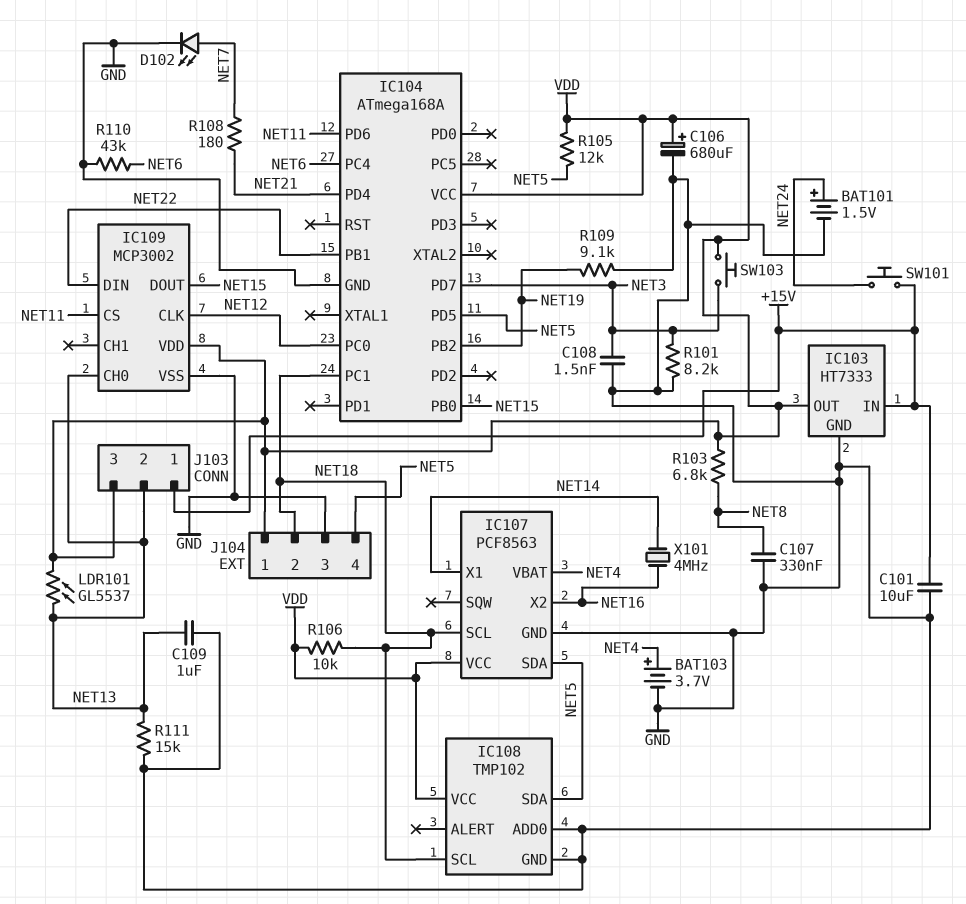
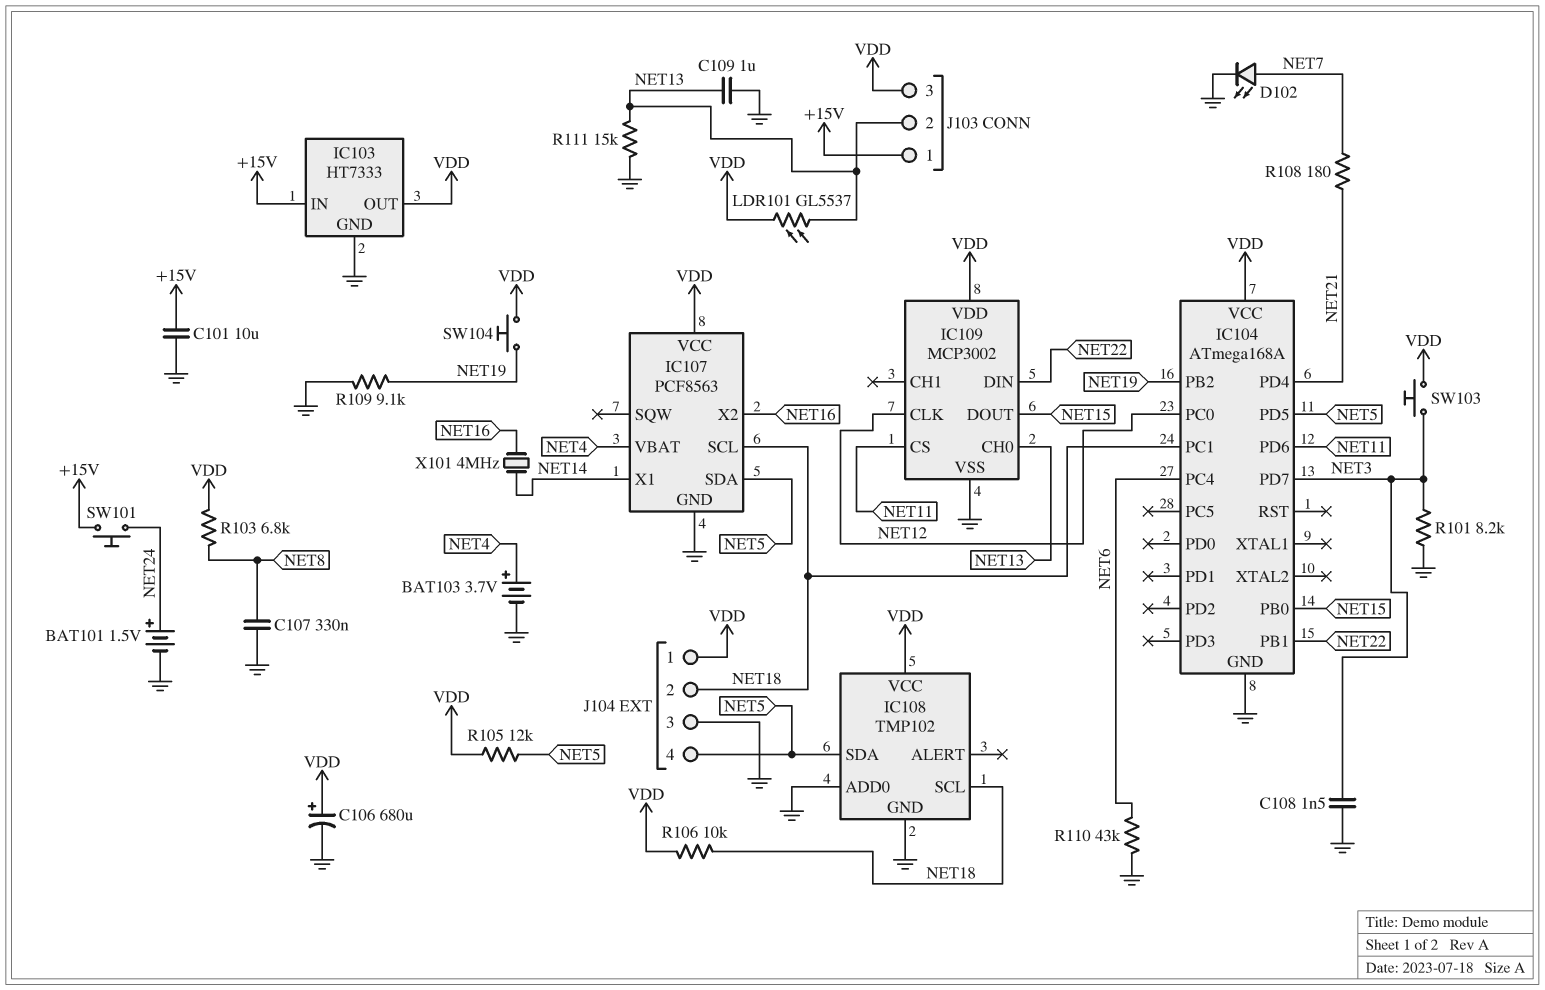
SW104: none -> button (NET19, VDD)

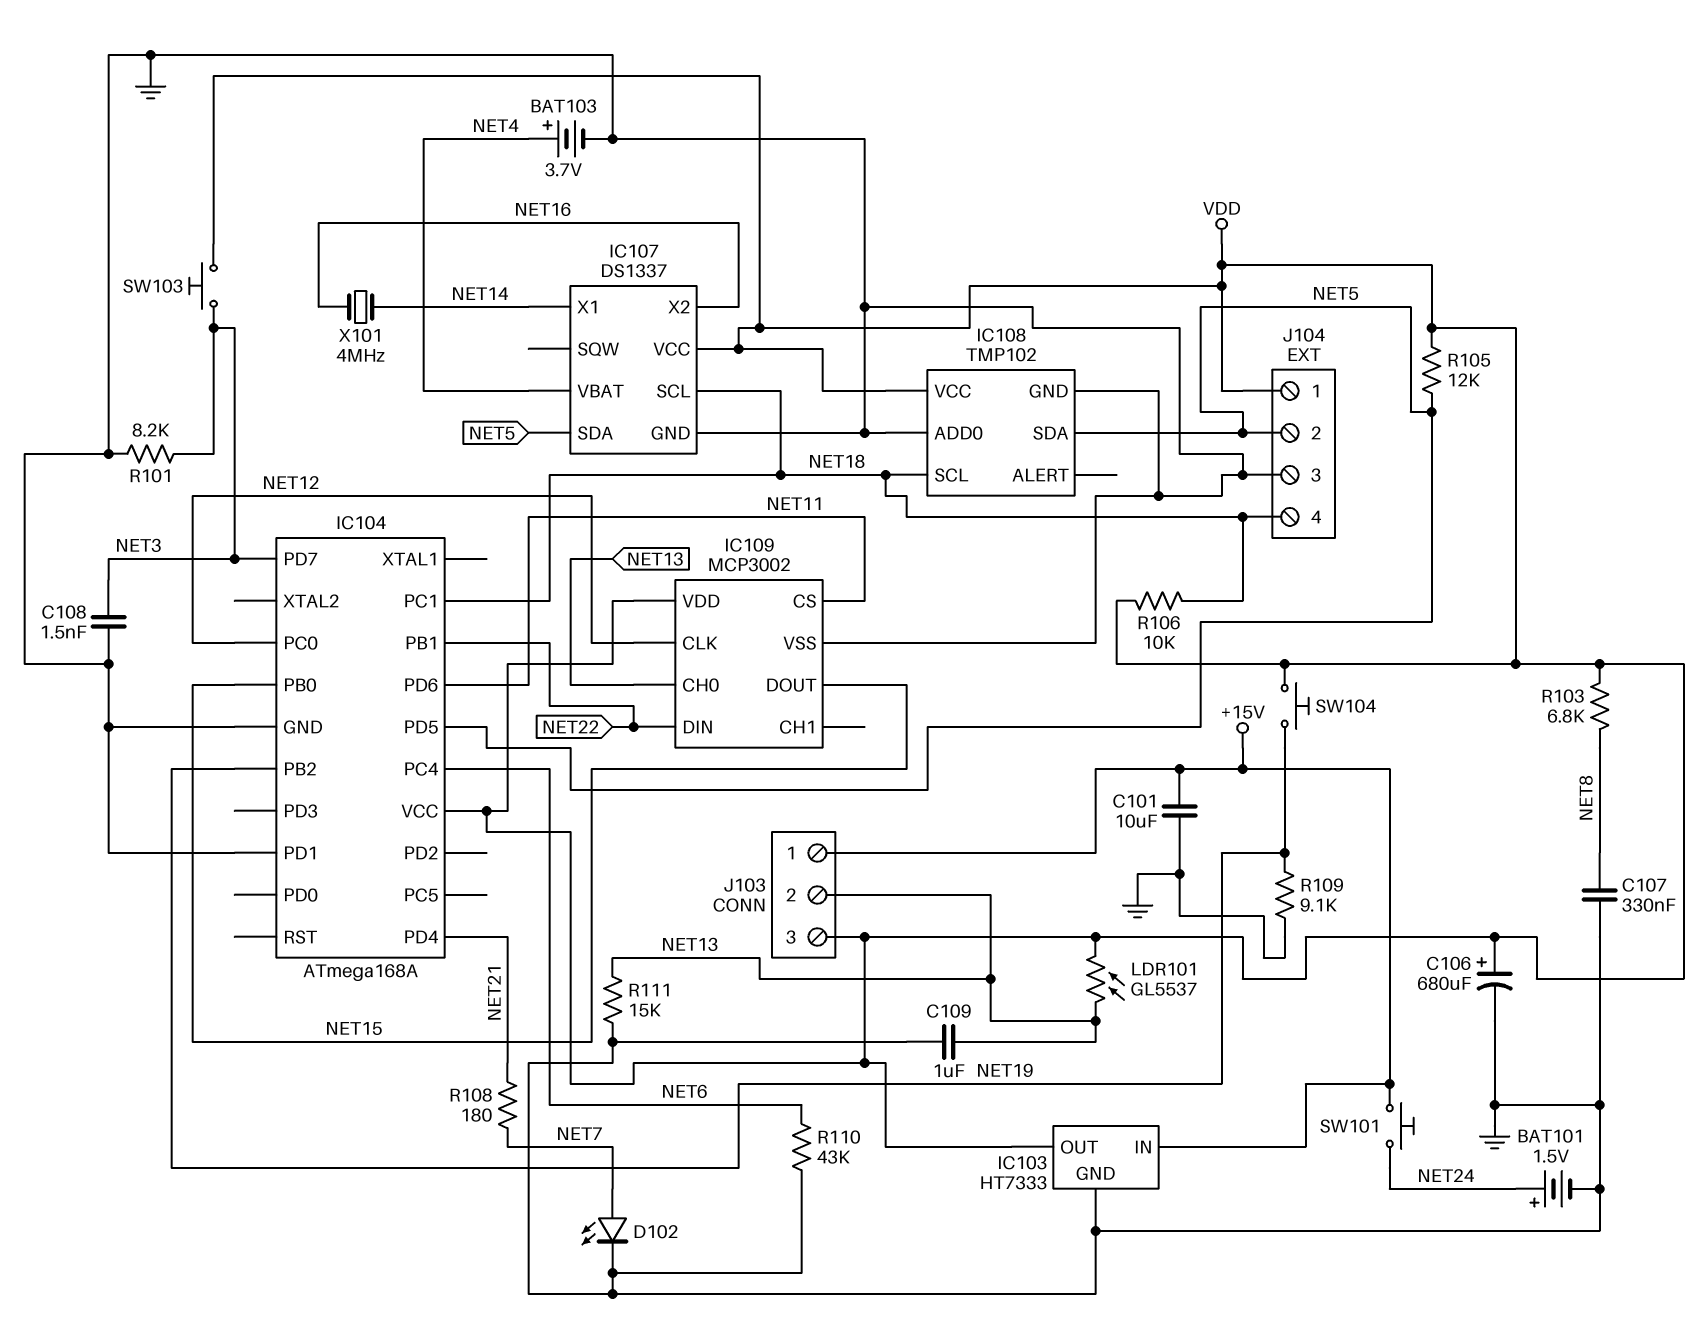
IC104 pin PD1: none -> GND
IC107: PCF8563 -> DS1337
J104 pin 2: NET18 -> NET5
J104 pin 4: NET5 -> NET18

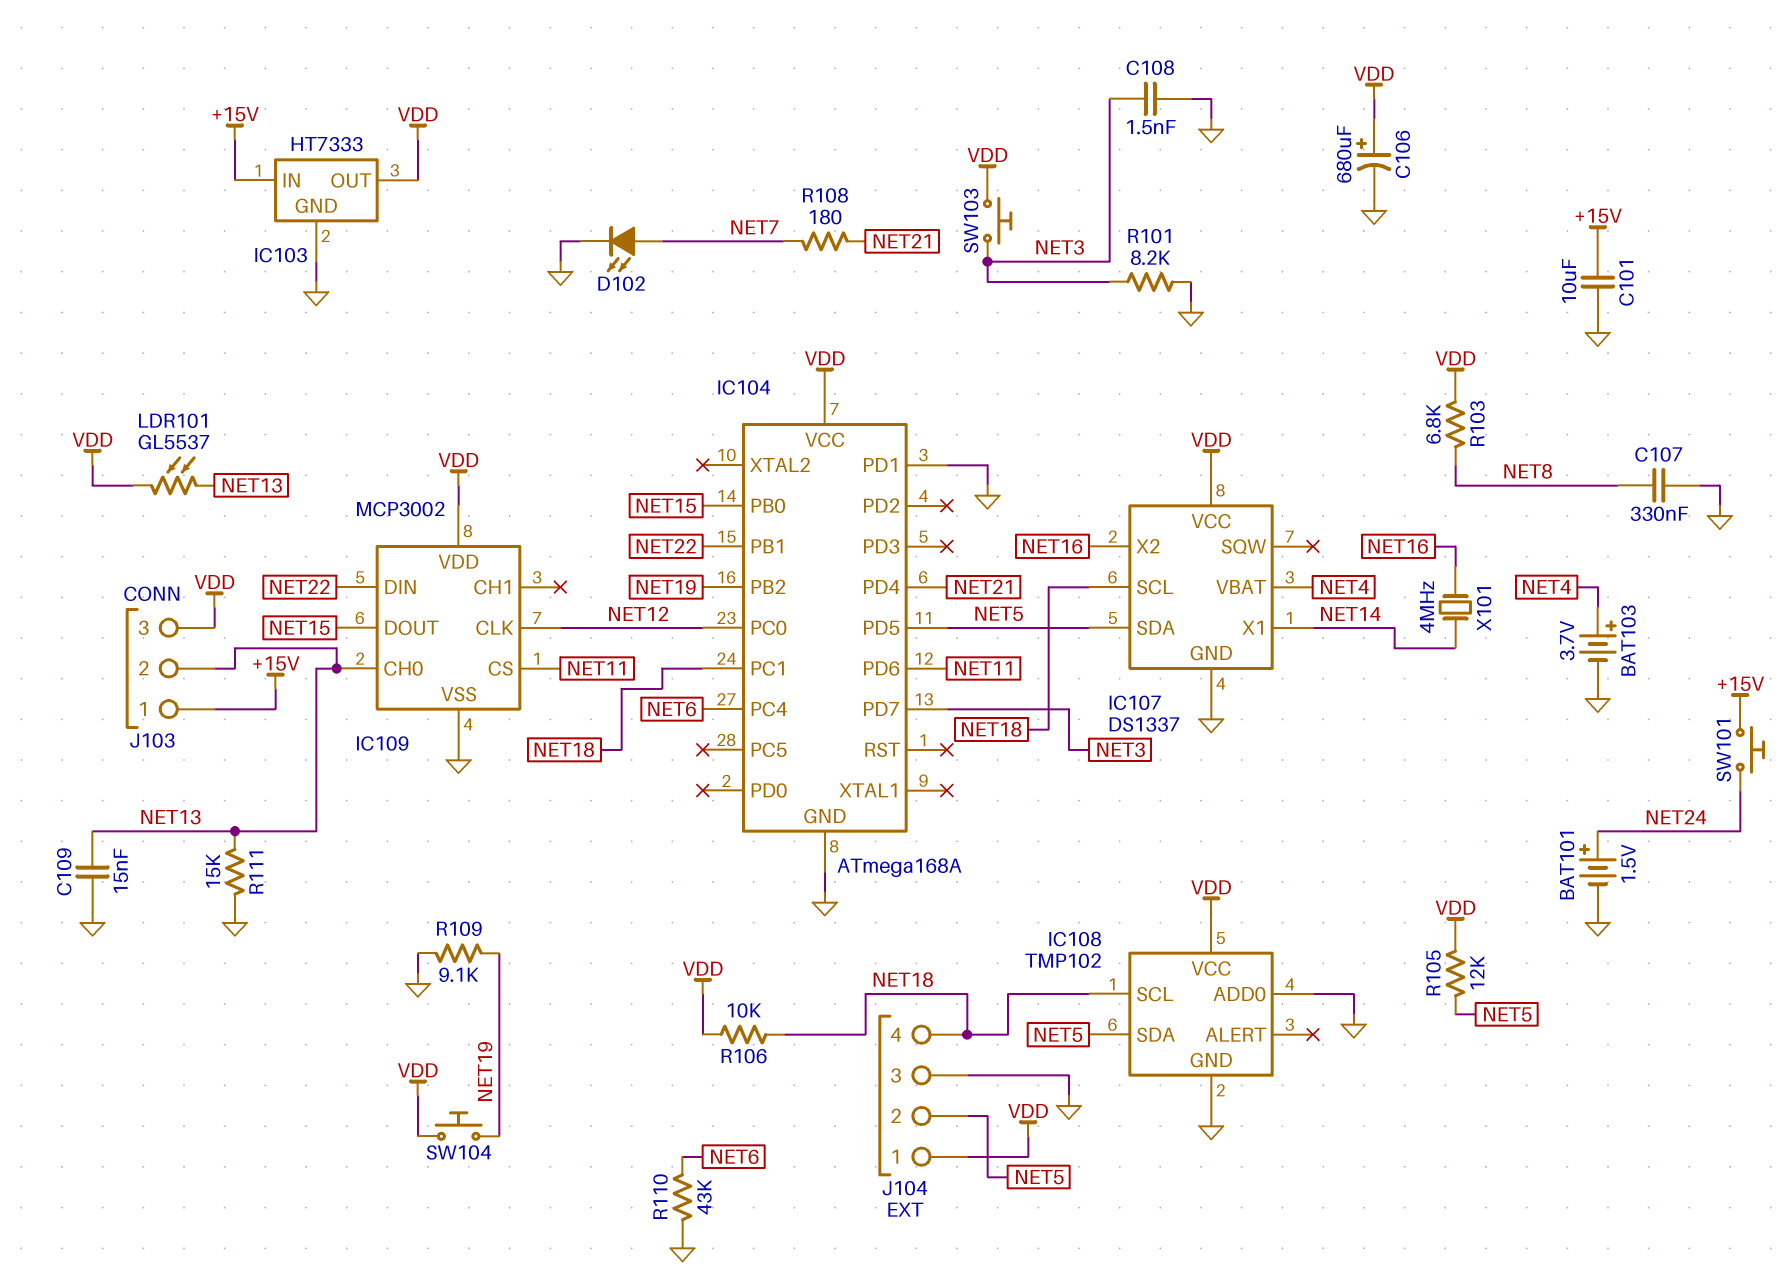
C109: 1uF (GND, NET13) -> 15nF (GND, NET13)

